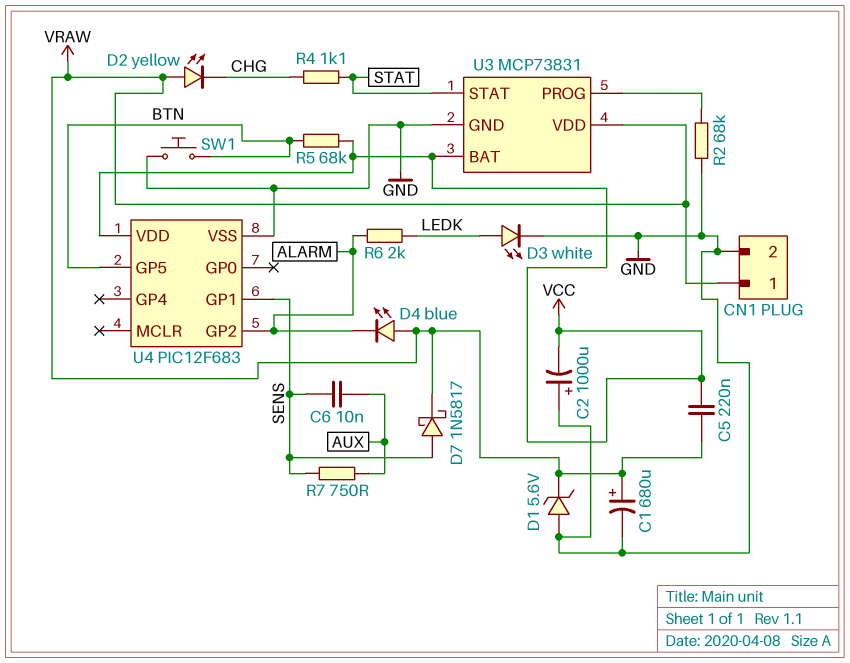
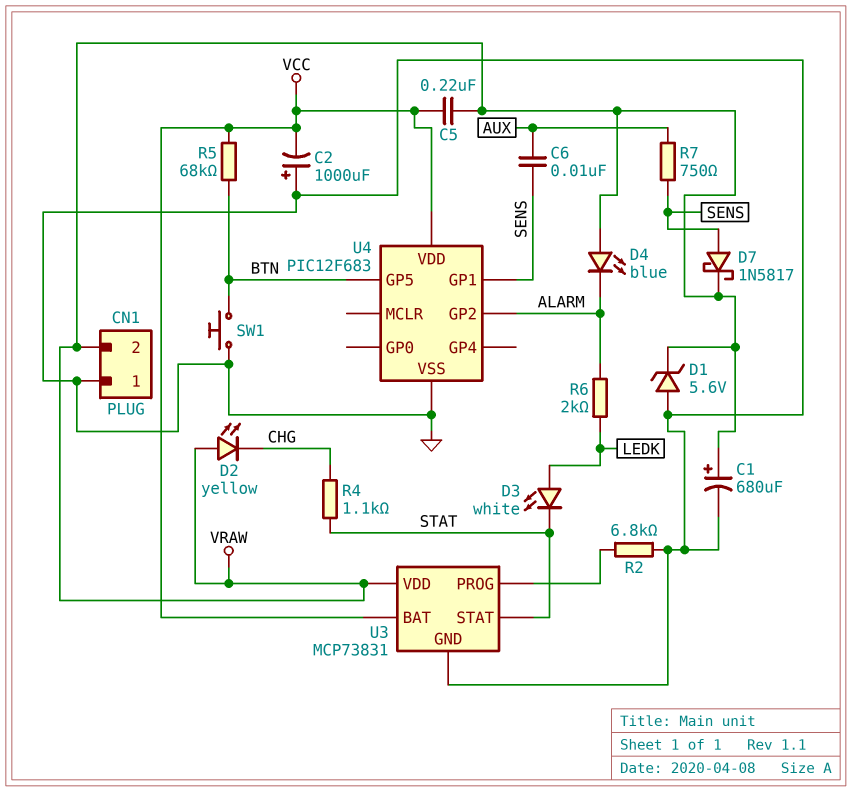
CN1 pin 1: VRAW -> GND
CN1 pin 2: GND -> VRAW
D3: LED white (A LEDK, K GND) -> LED white (A LEDK, K STAT)
R2: 68k (GND, U3/PROG) -> 6.8k (GND, U3/PROG)

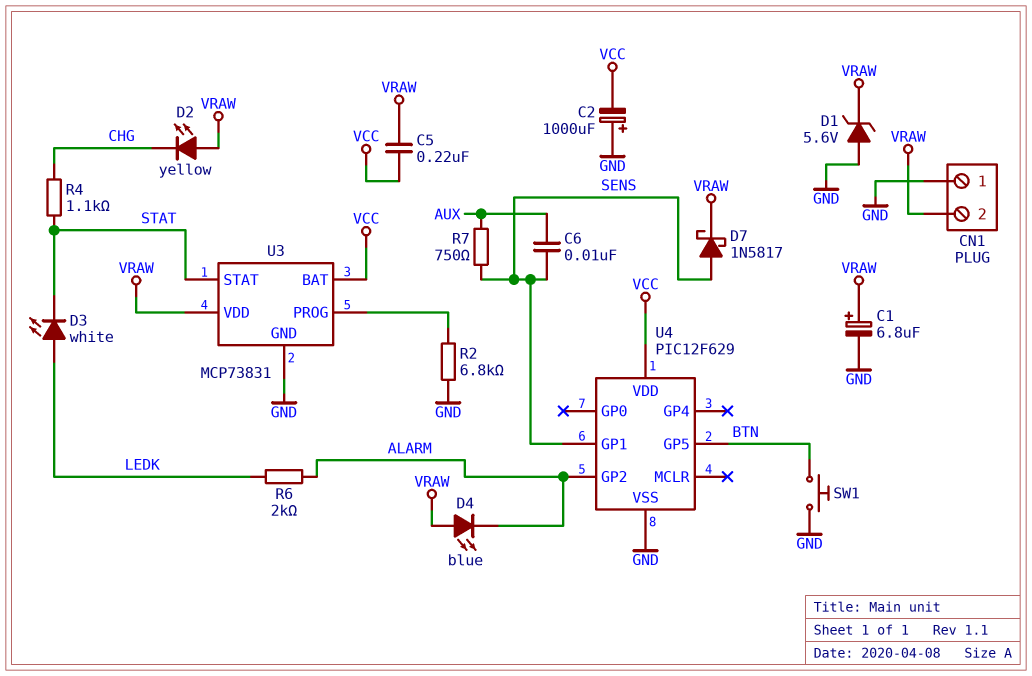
C1: 680uF (plus VRAW, minus GND) -> 6.8uF (plus VRAW, minus GND)
R5: 68k (BTN, VCC) -> none
U4: PIC12F683 -> PIC12F629

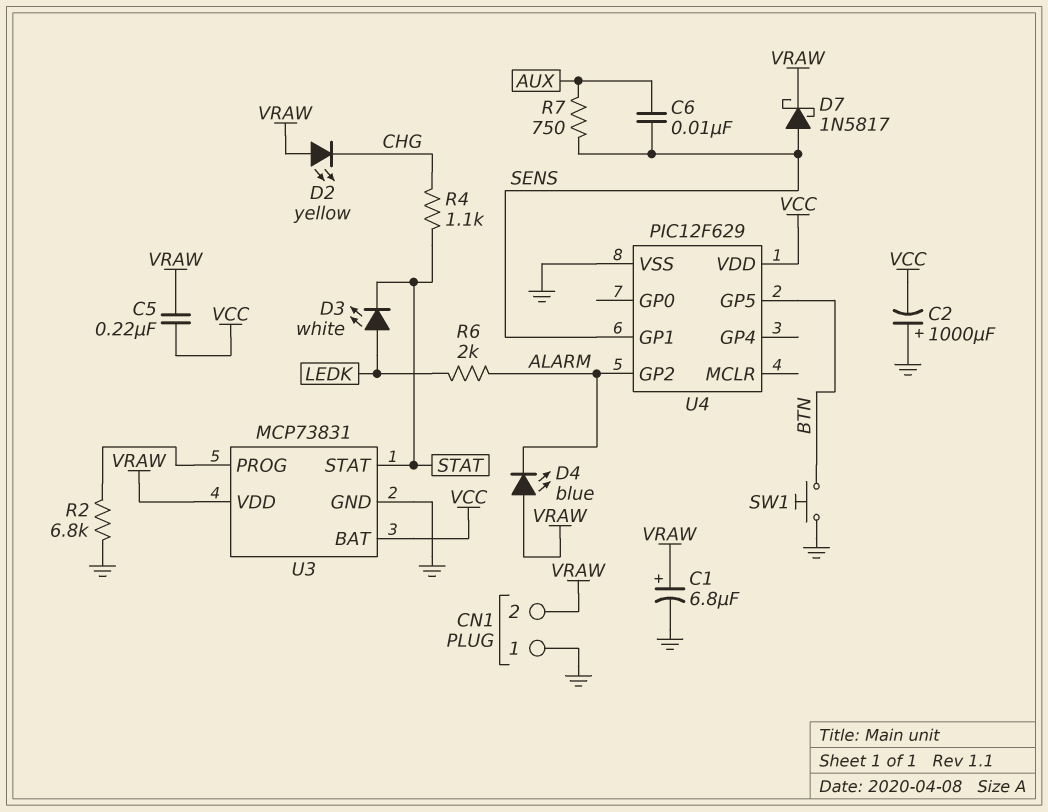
D1: zener 5.6V (A GND, K VRAW) -> none

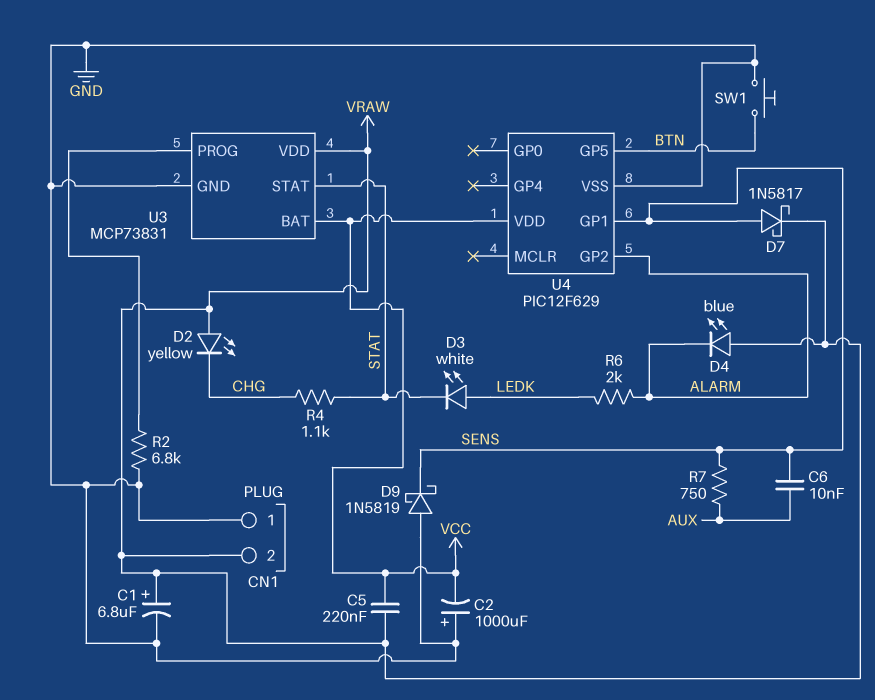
D9: none -> schottky 1N5819 (A GND, K SENS)

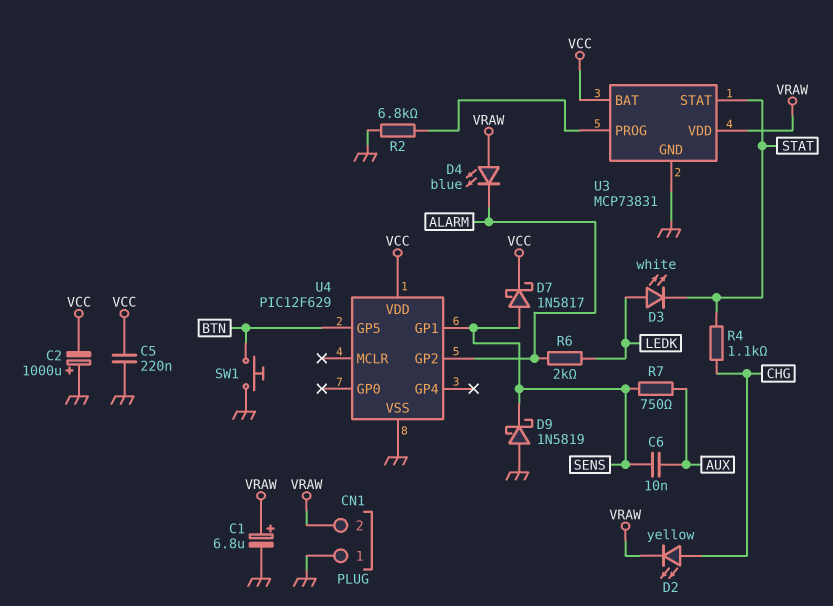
C5: 220nF (VCC, VRAW) -> 220nF (GND, VCC)
D2: LED yellow (A VRAW, K CHG) -> LED yellow (A CHG, K VRAW)
D7: schottky 1N5817 (A SENS, K VRAW) -> schottky 1N5817 (A SENS, K VCC)

